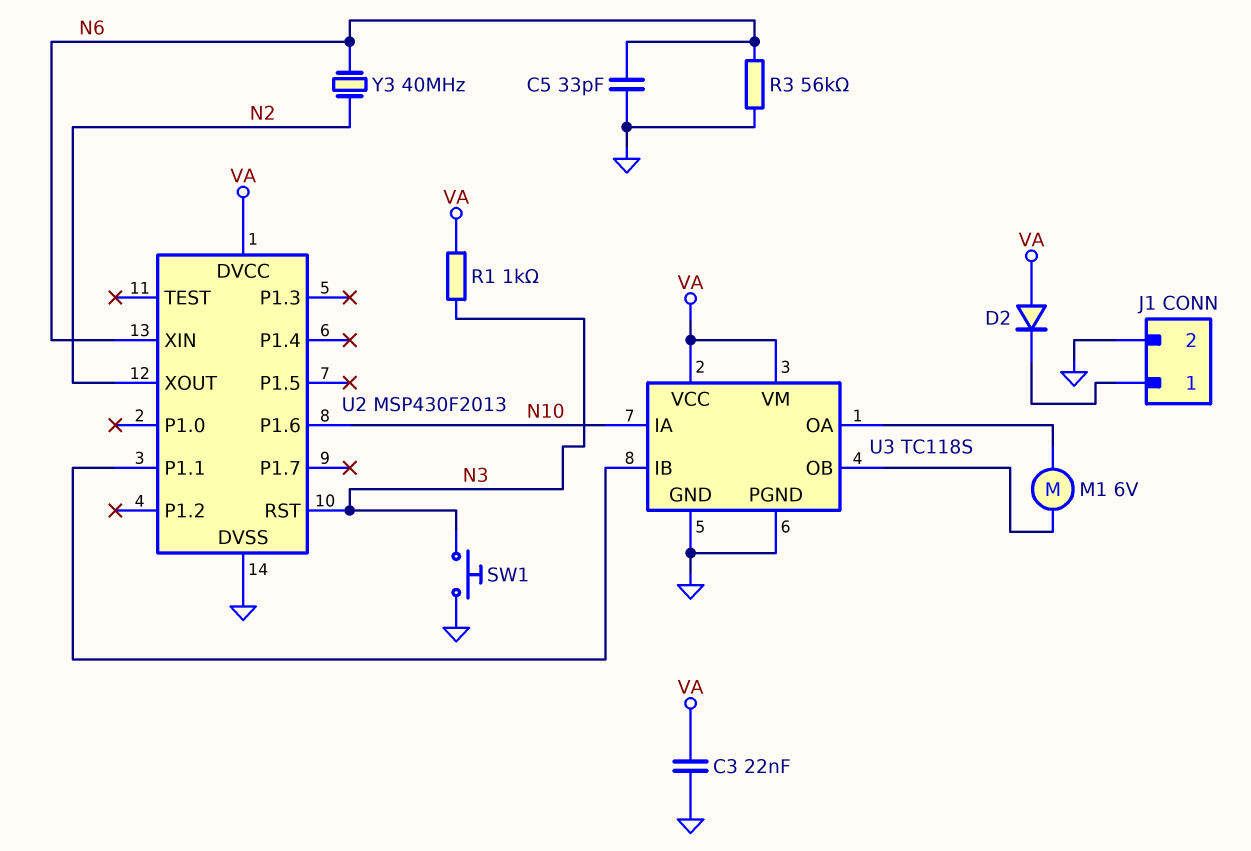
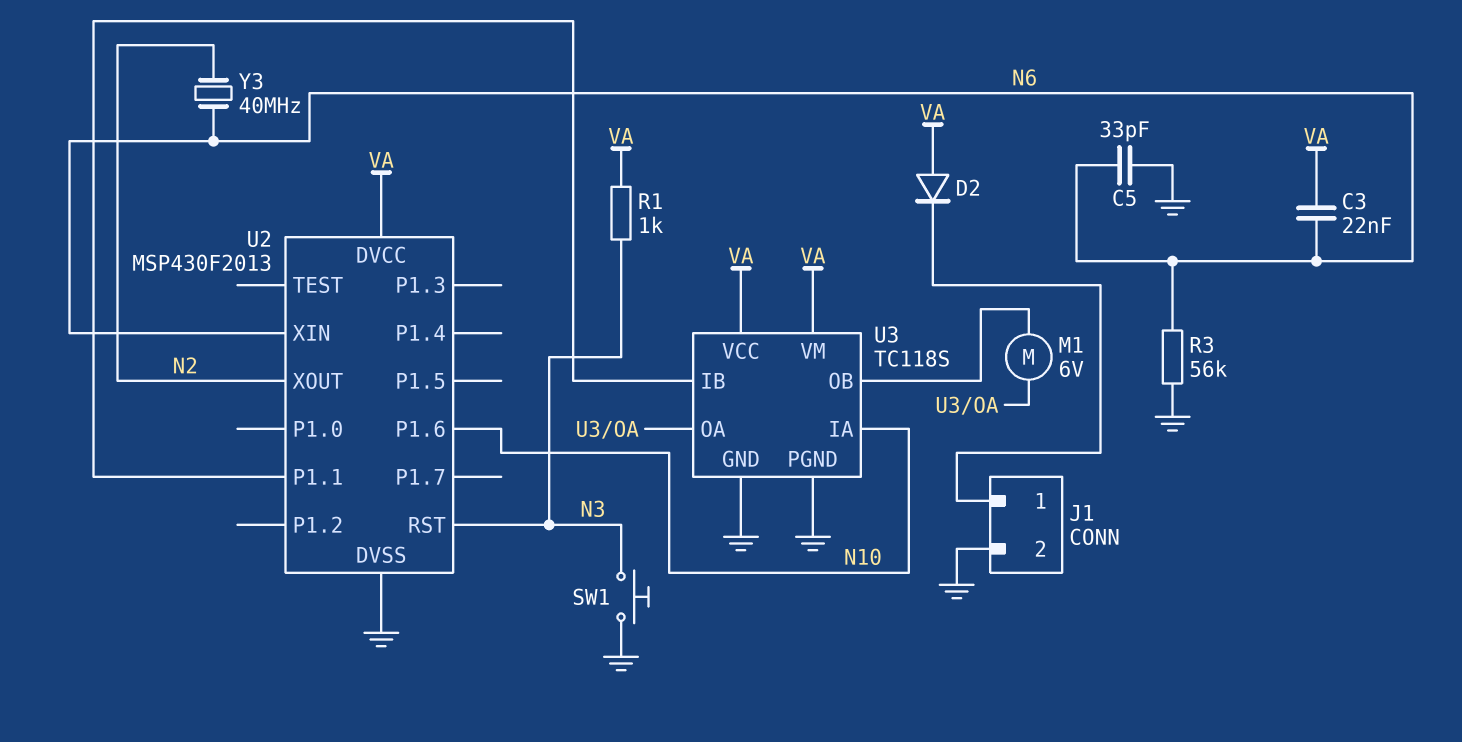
C3: 22nF (GND, VA) -> 22nF (N6, VA)

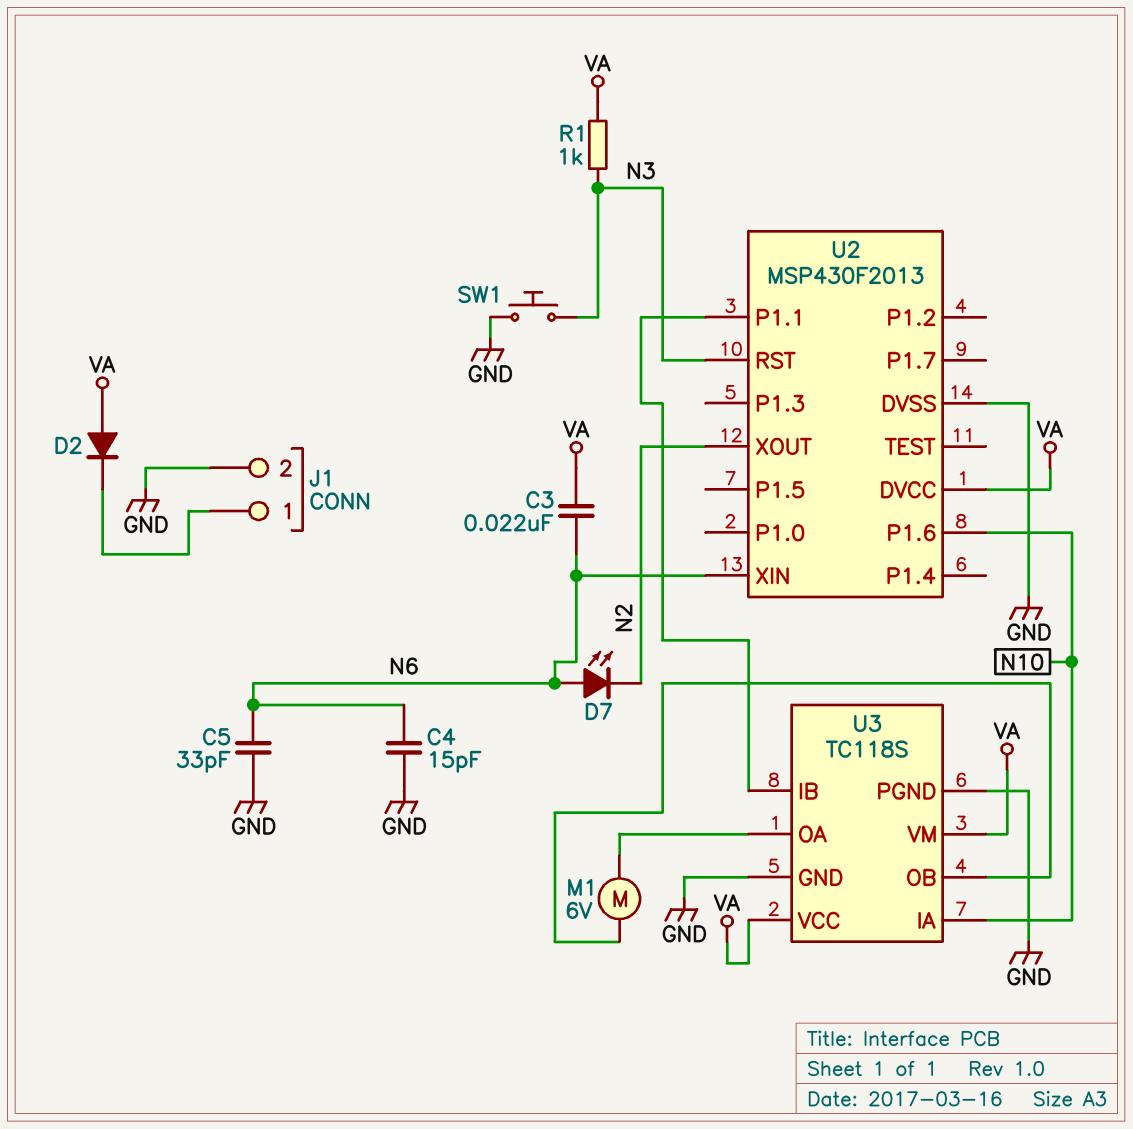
C4: none -> 15pF (GND, N6)
D7: none -> LED (A N6, K N2)
R3: 56k (GND, N6) -> none
Y3: 40MHz (N2, N6) -> none

